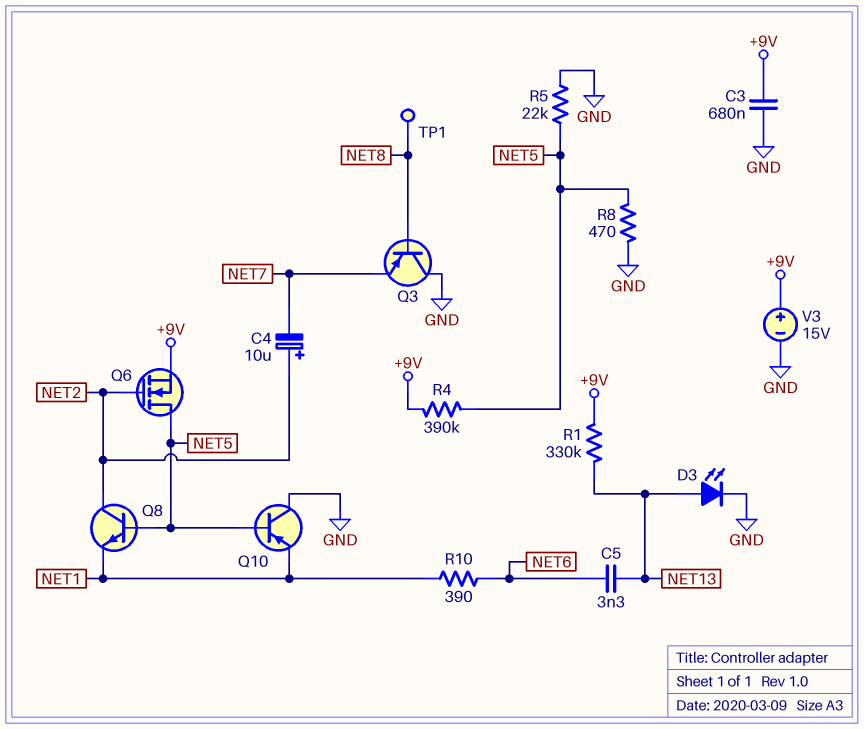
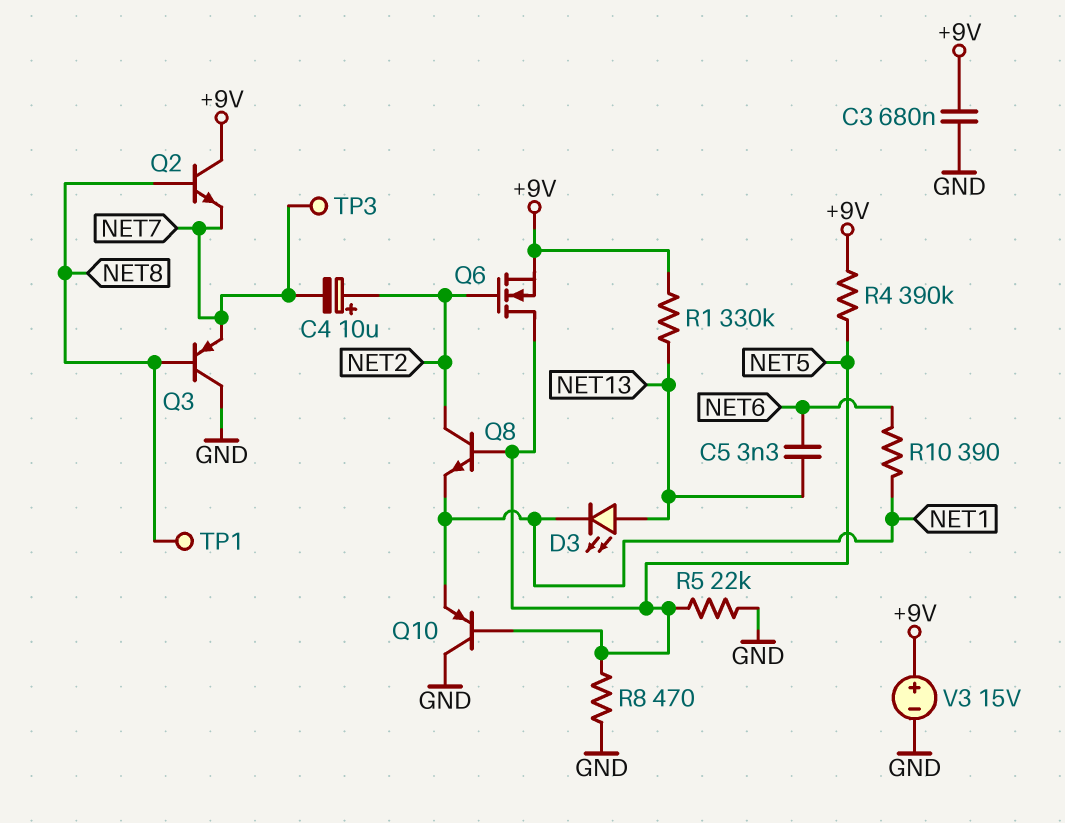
D3: LED (A NET13, K GND) -> LED (A NET13, K NET1)
Q2: none -> NPN (B NET8, C +9V, E NET7)
TP3: none -> test point (NET7)

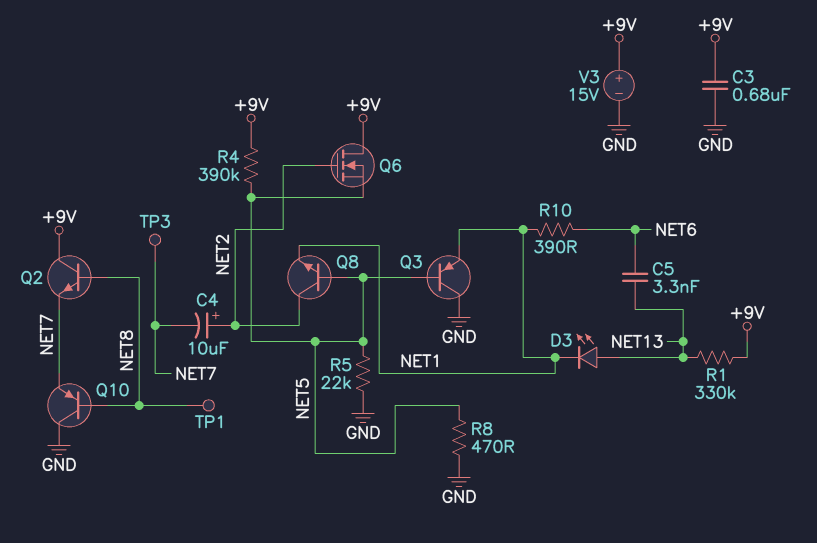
Q3: PNP (B NET8, C GND, E NET7) -> PNP (B NET5, C GND, E NET1)
Q6: NMOS (G NET2, D NET5, S +9V) -> NMOS (G NET2, D +9V, S NET5)
Q10: PNP (B NET5, C GND, E NET1) -> PNP (B NET8, C GND, E NET7)

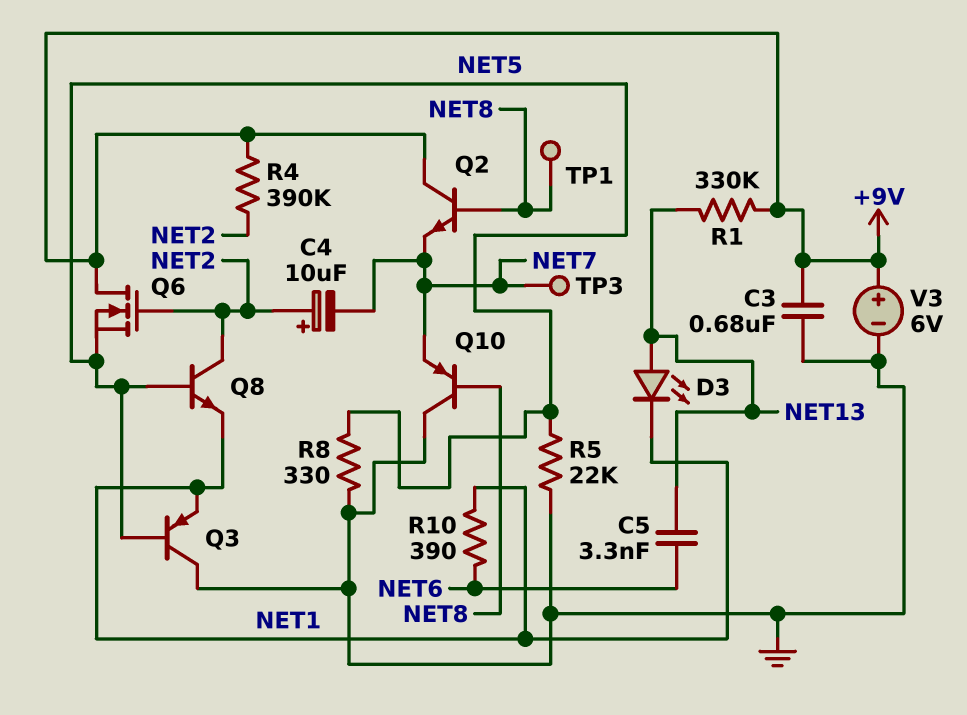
R4: 390k (+9V, NET5) -> 390k (+9V, NET2)
R8: 470 (GND, NET5) -> 330 (GND, NET5)
V3: 15V (plus +9V, minus GND) -> 6V (plus +9V, minus GND)

